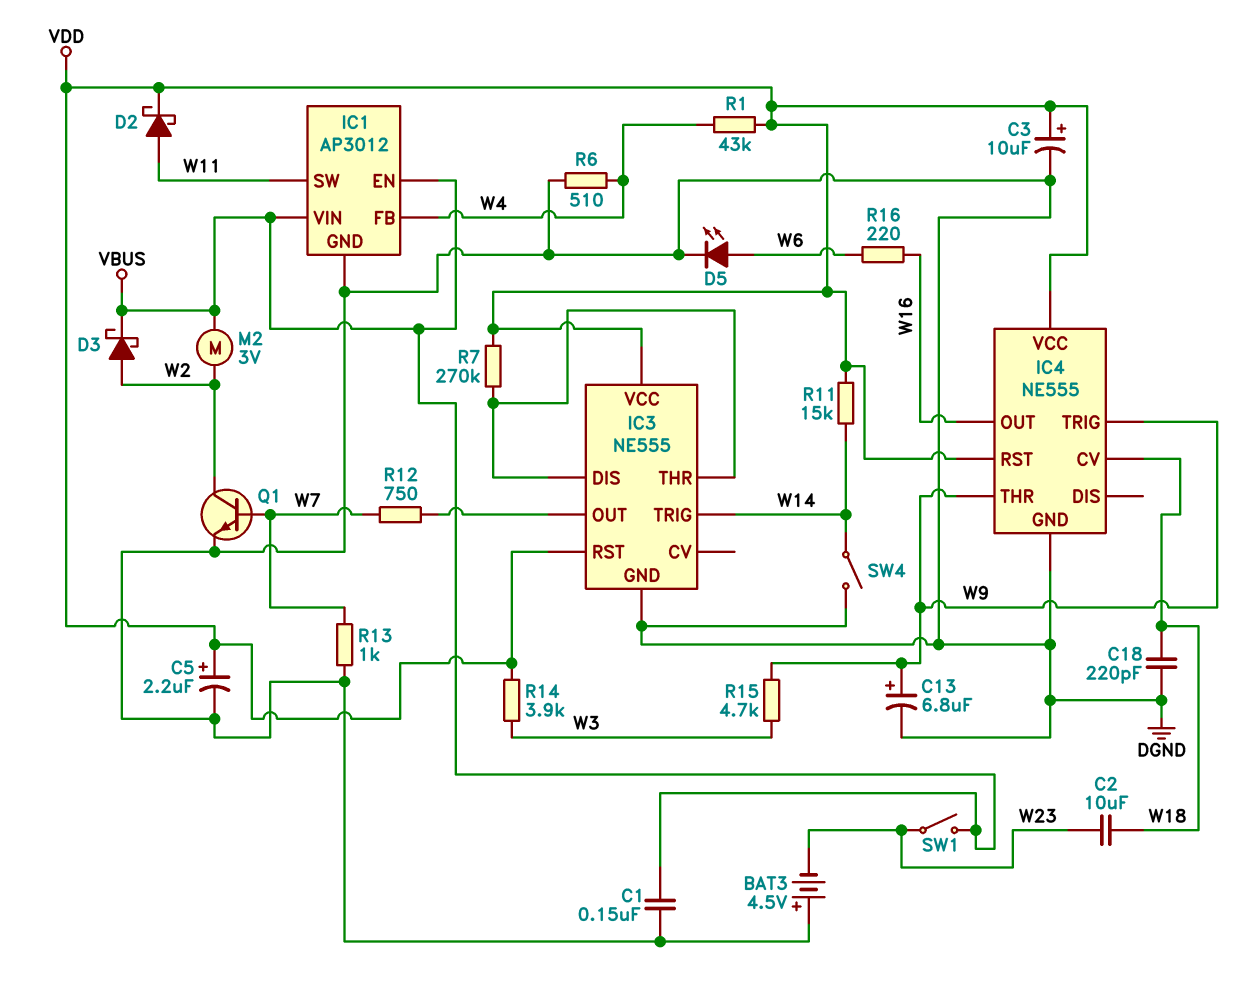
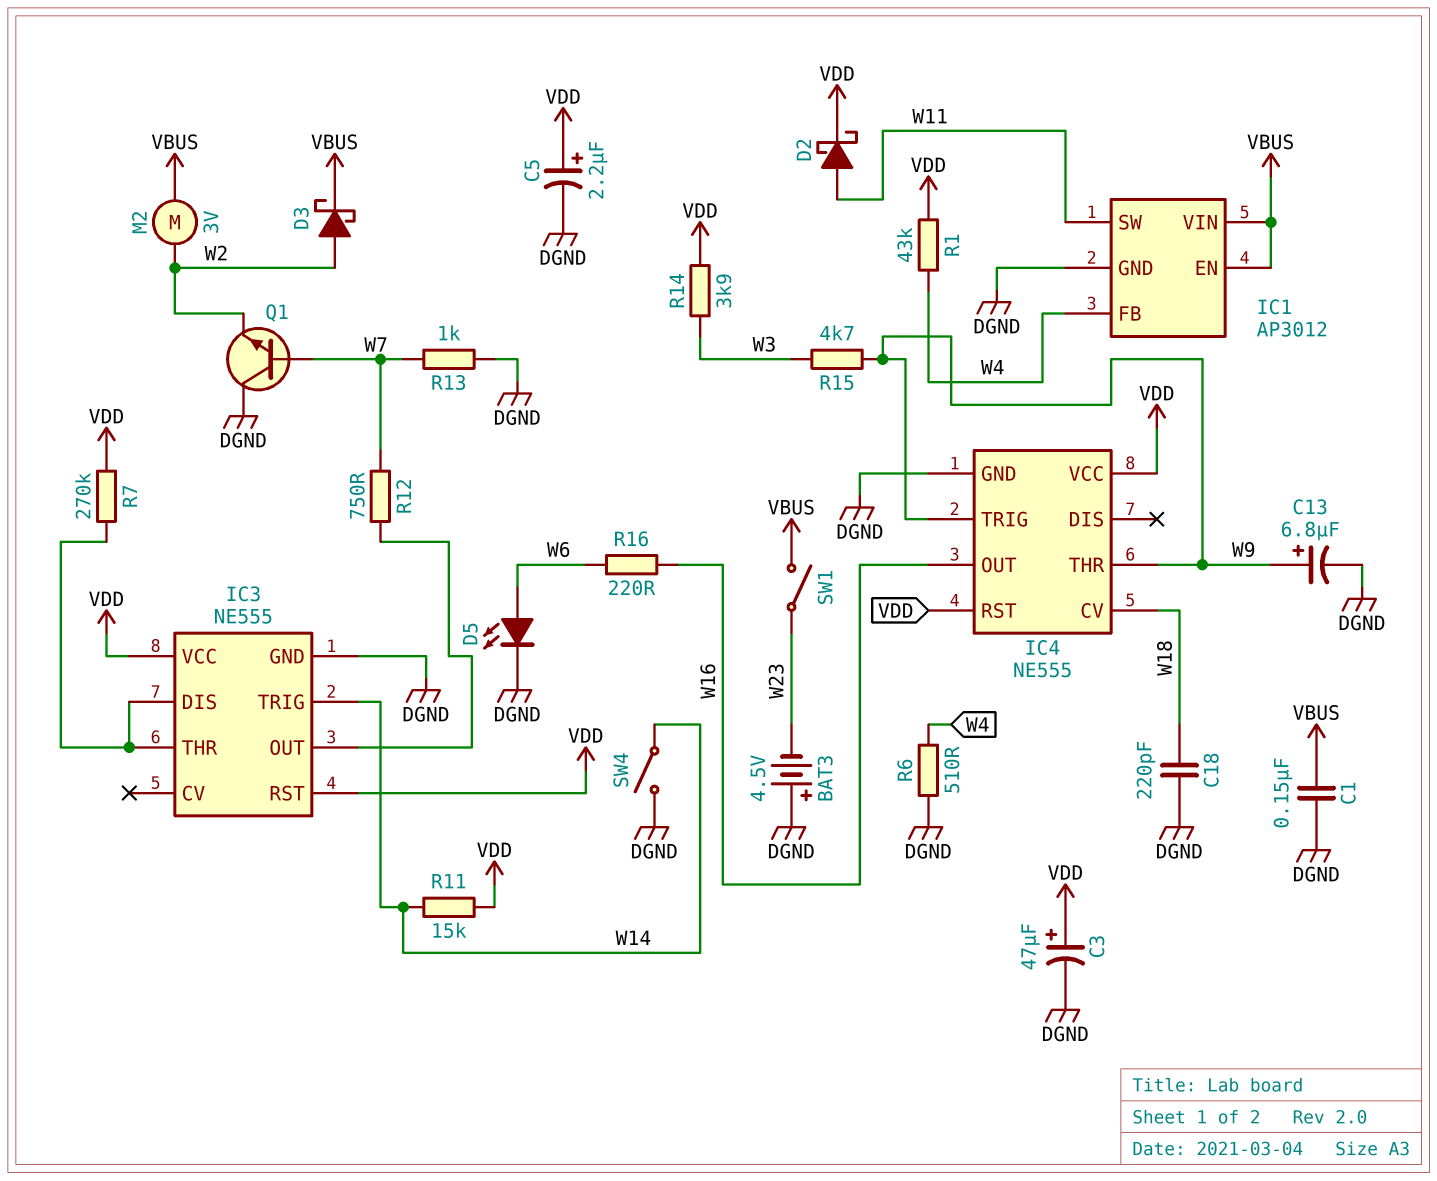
C2: 10uF (W18, W23) -> none
C3: 10uF (plus VDD, minus DGND) -> 47uF (plus VDD, minus DGND)
Q1: NPN (B W7, C W2, E DGND) -> NPN (B W7, C DGND, E W2)

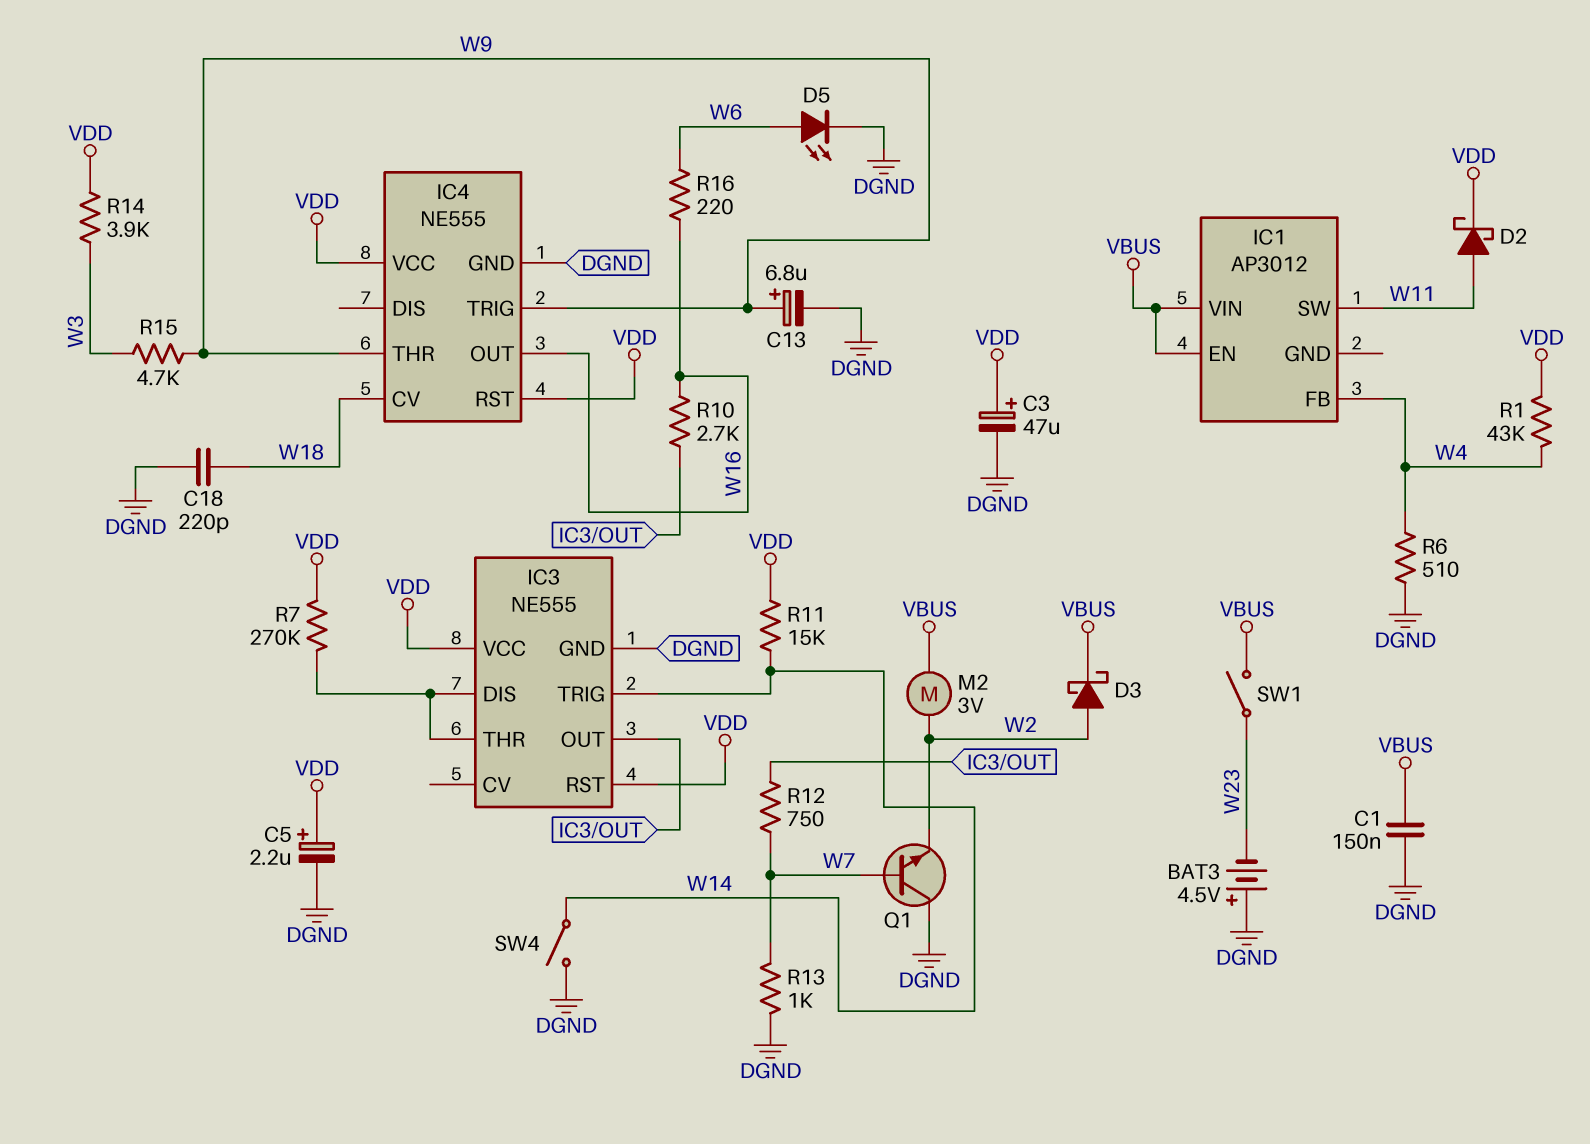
IC1 pin GND: DGND -> none
R10: none -> 2.7k (IC3/OUT, W16)

